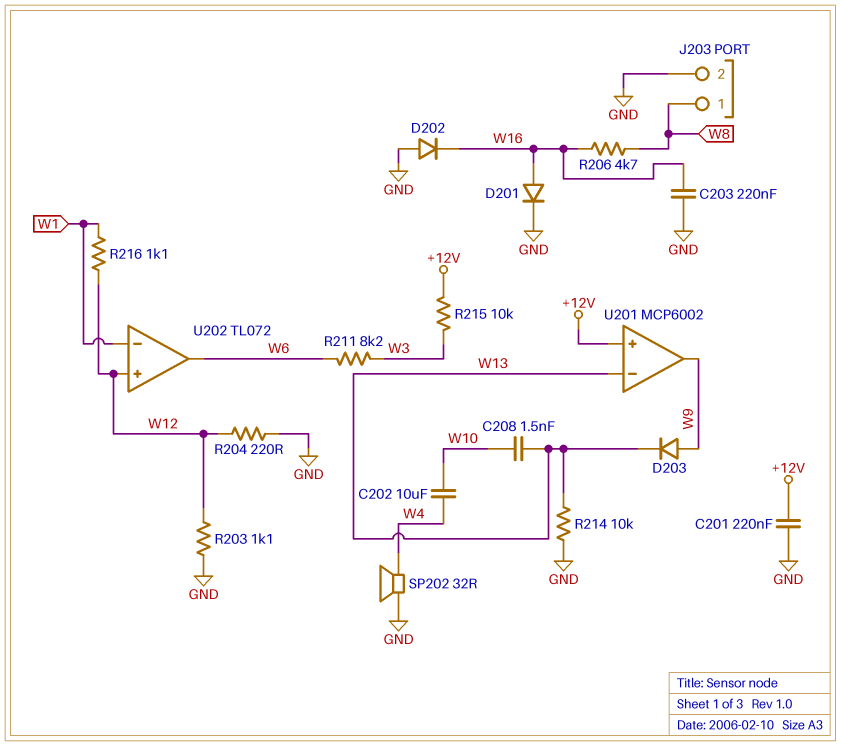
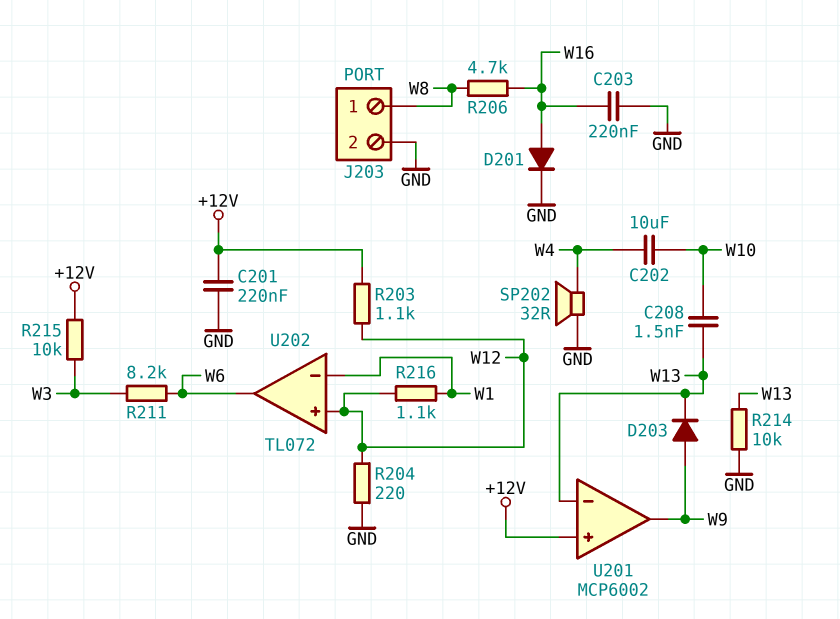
D202: diode (A GND, K W16) -> none
R203: 1.1k (GND, W12) -> 1.1k (+12V, W12)

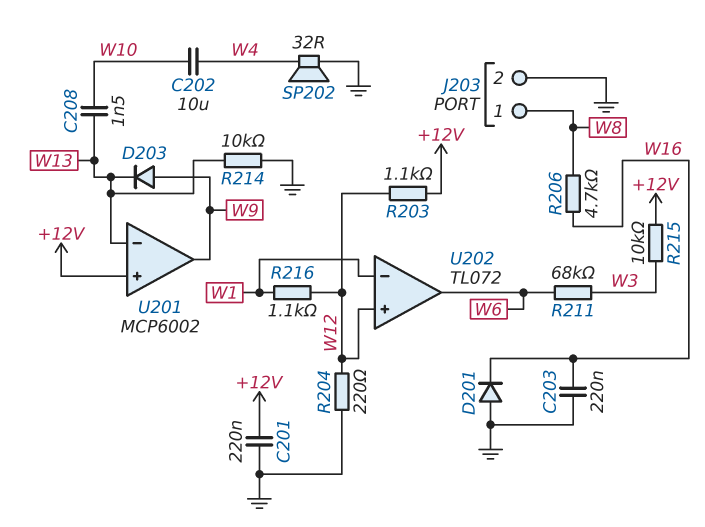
D201: diode (A W16, K GND) -> diode (A GND, K W16)
R211: 8.2k (W3, W6) -> 68k (W3, W6)

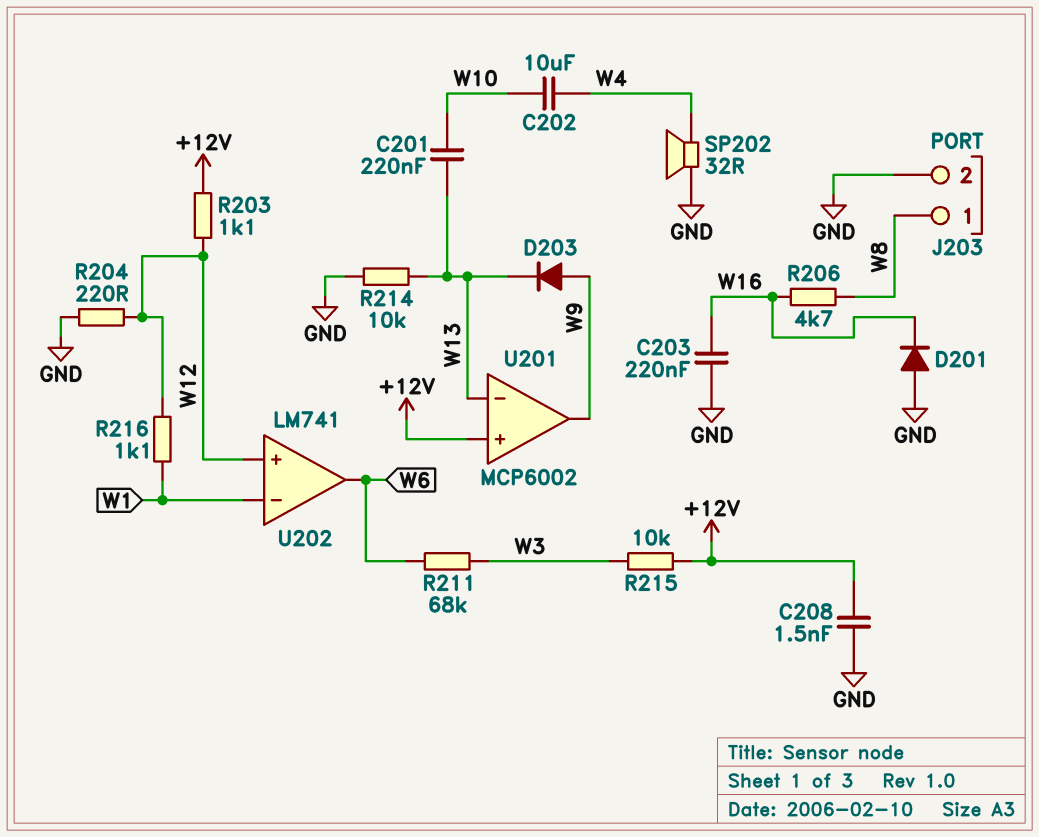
C201: 220nF (+12V, GND) -> 220nF (W10, W13)
C208: 1.5nF (W10, W13) -> 1.5nF (+12V, GND)
U202: TL072 -> LM741

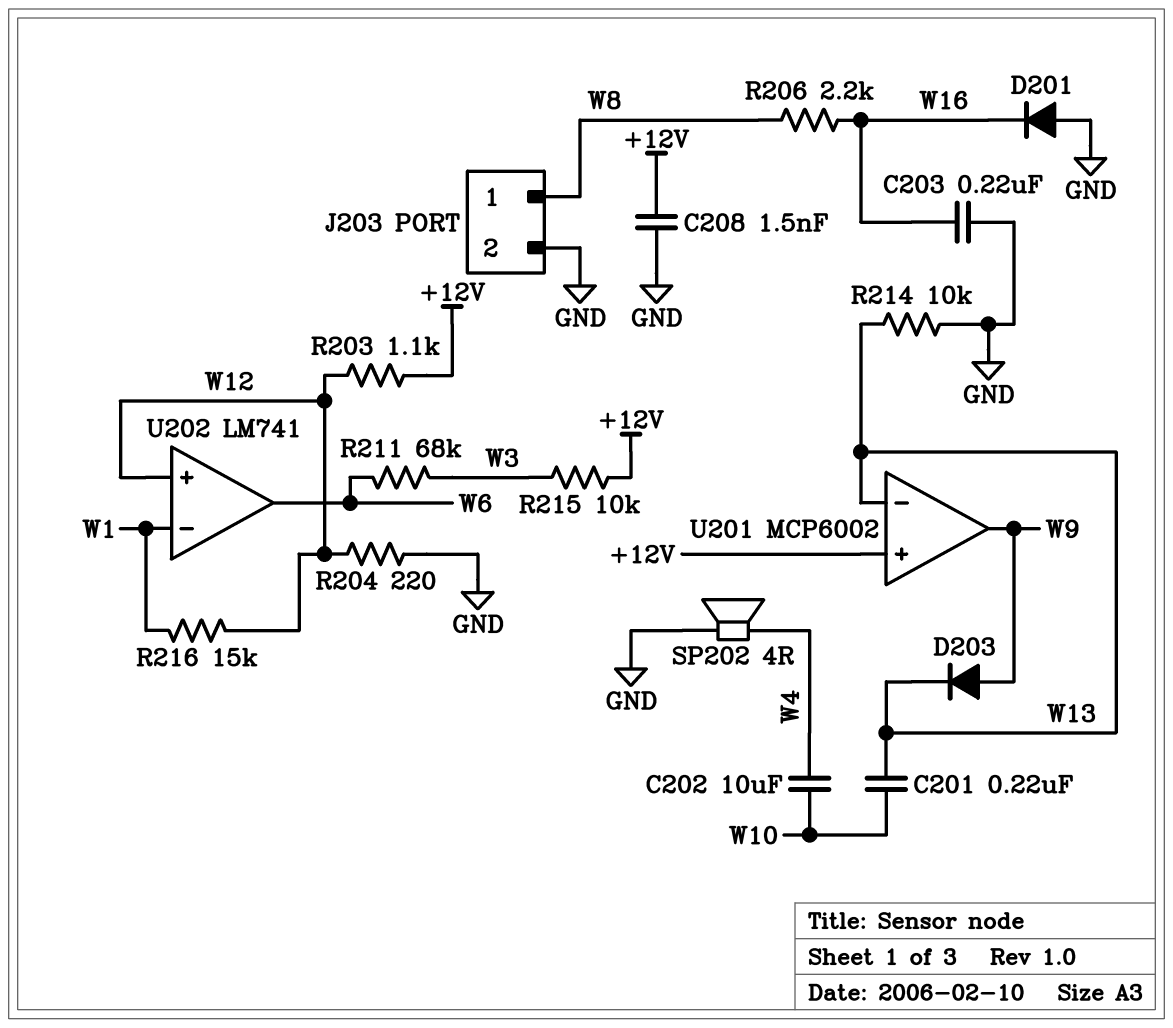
R206: 4.7k (W8, W16) -> 2.2k (W8, W16)
R216: 1.1k (W1, W12) -> 15k (W1, W12)
SP202: speaker 32R (GND, W4) -> speaker 4R (GND, W4)

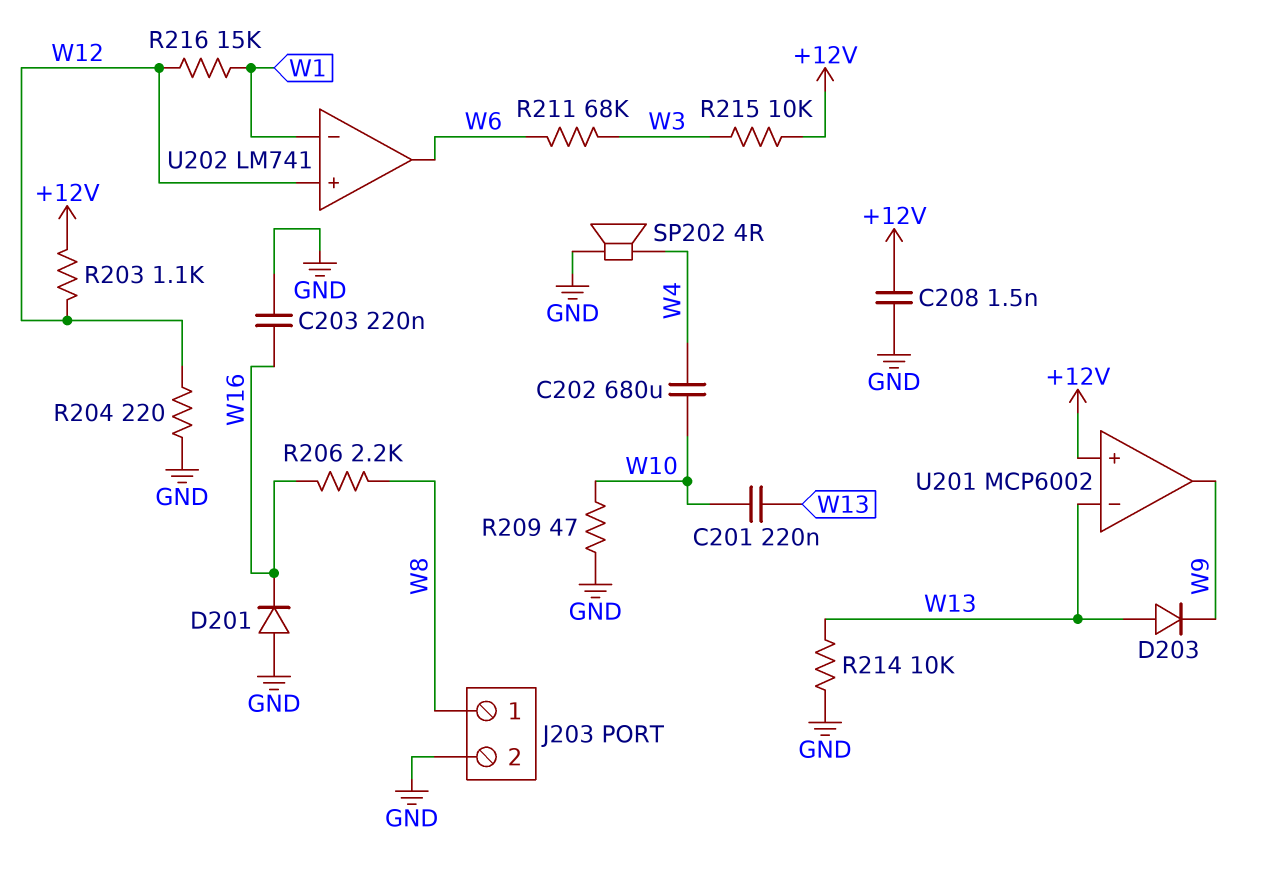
C202: 10uF (W4, W10) -> 680uF (W4, W10)
D203: diode (A W9, K W13) -> diode (A W13, K W9)
R209: none -> 47 (GND, W10)

